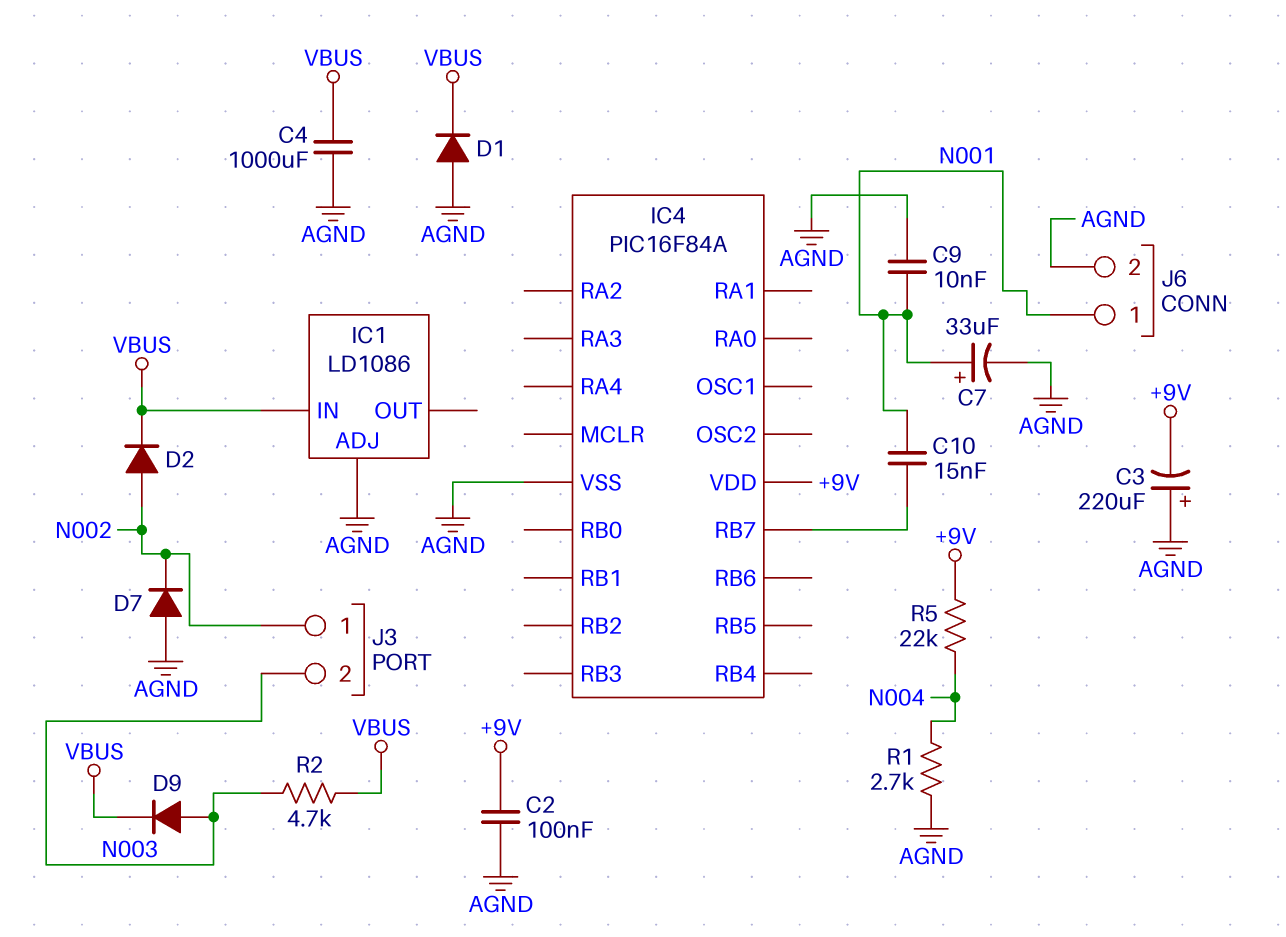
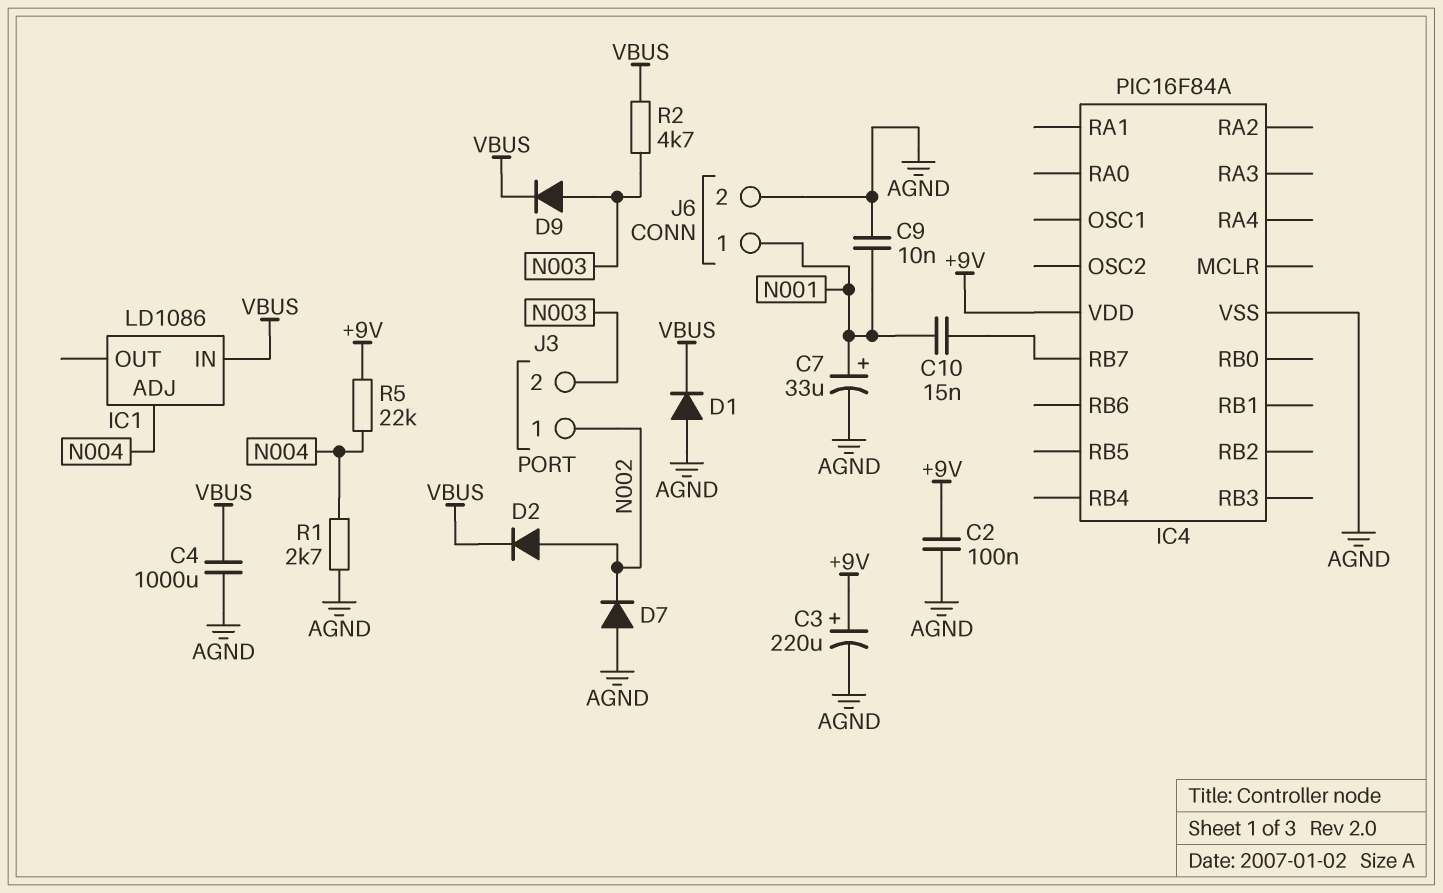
C3: 220uF (plus AGND, minus +9V) -> 220uF (plus +9V, minus AGND)
IC1 pin ADJ: AGND -> N004

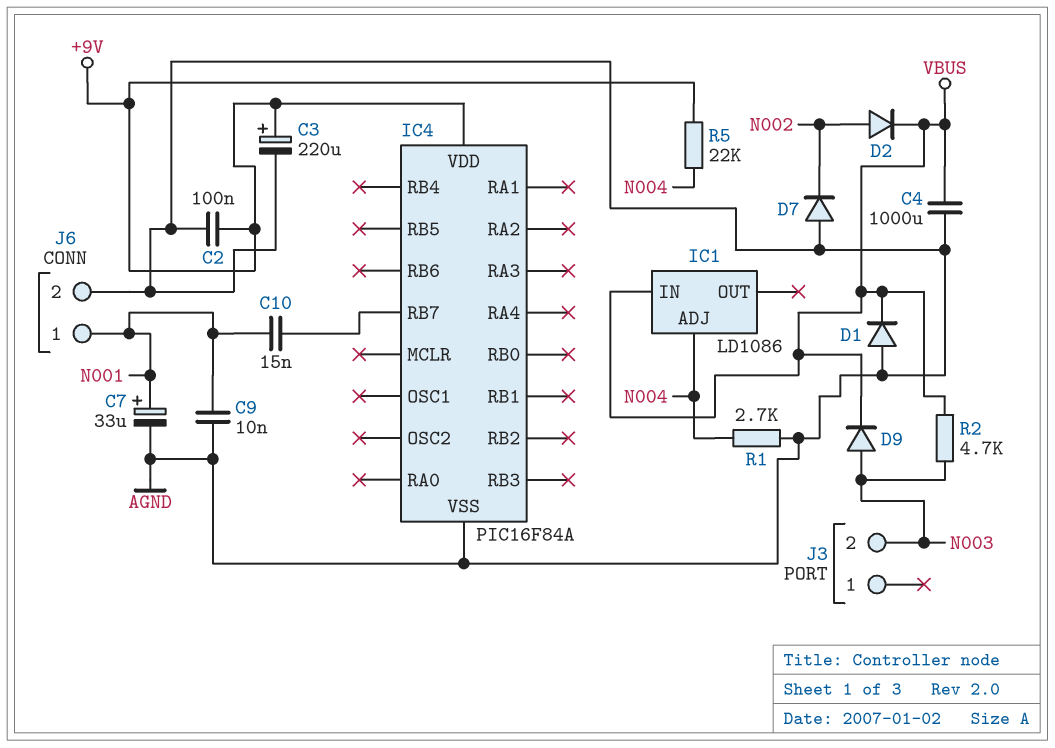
J3 pin 1: N002 -> none

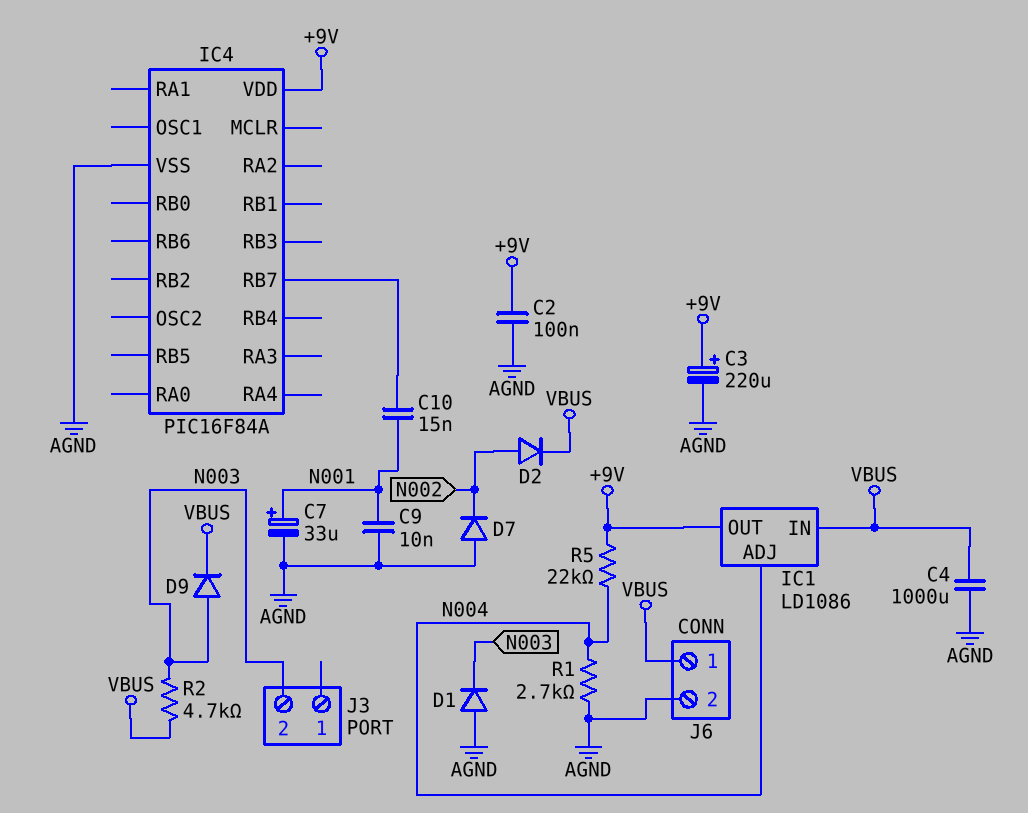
D1: diode (A AGND, K VBUS) -> diode (A AGND, K N003)
IC1 pin OUT: none -> +9V
J6 pin 1: N001 -> VBUS

